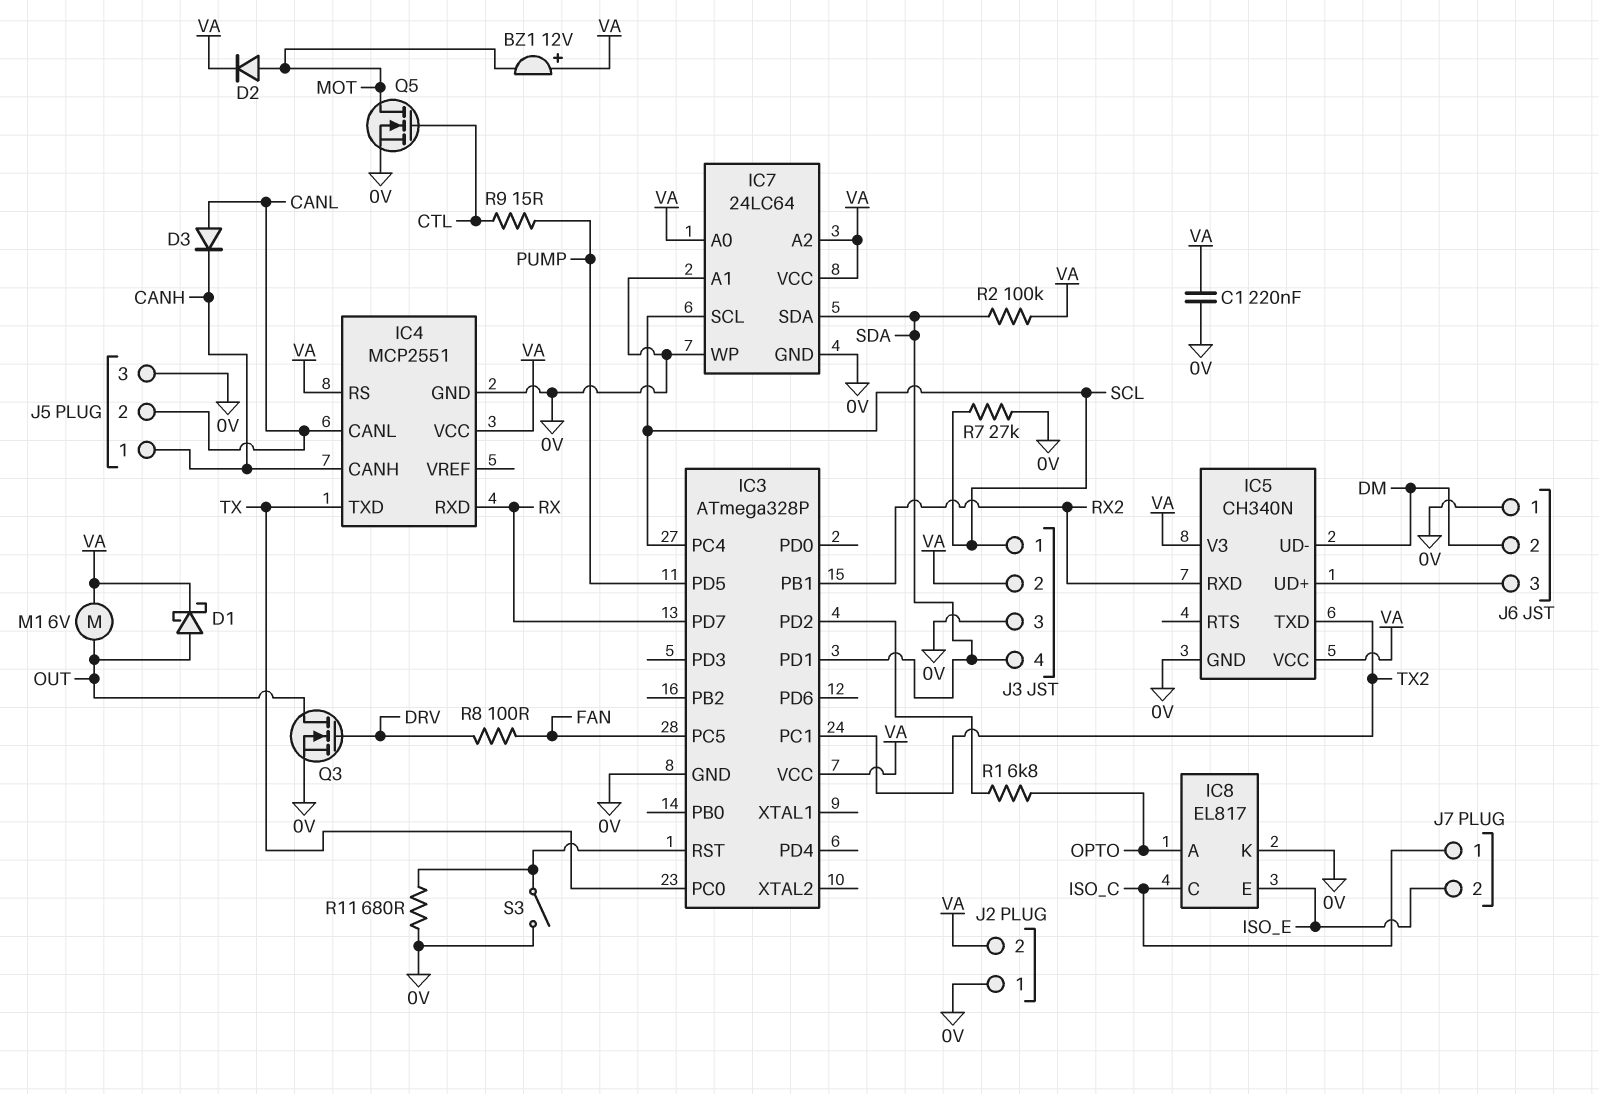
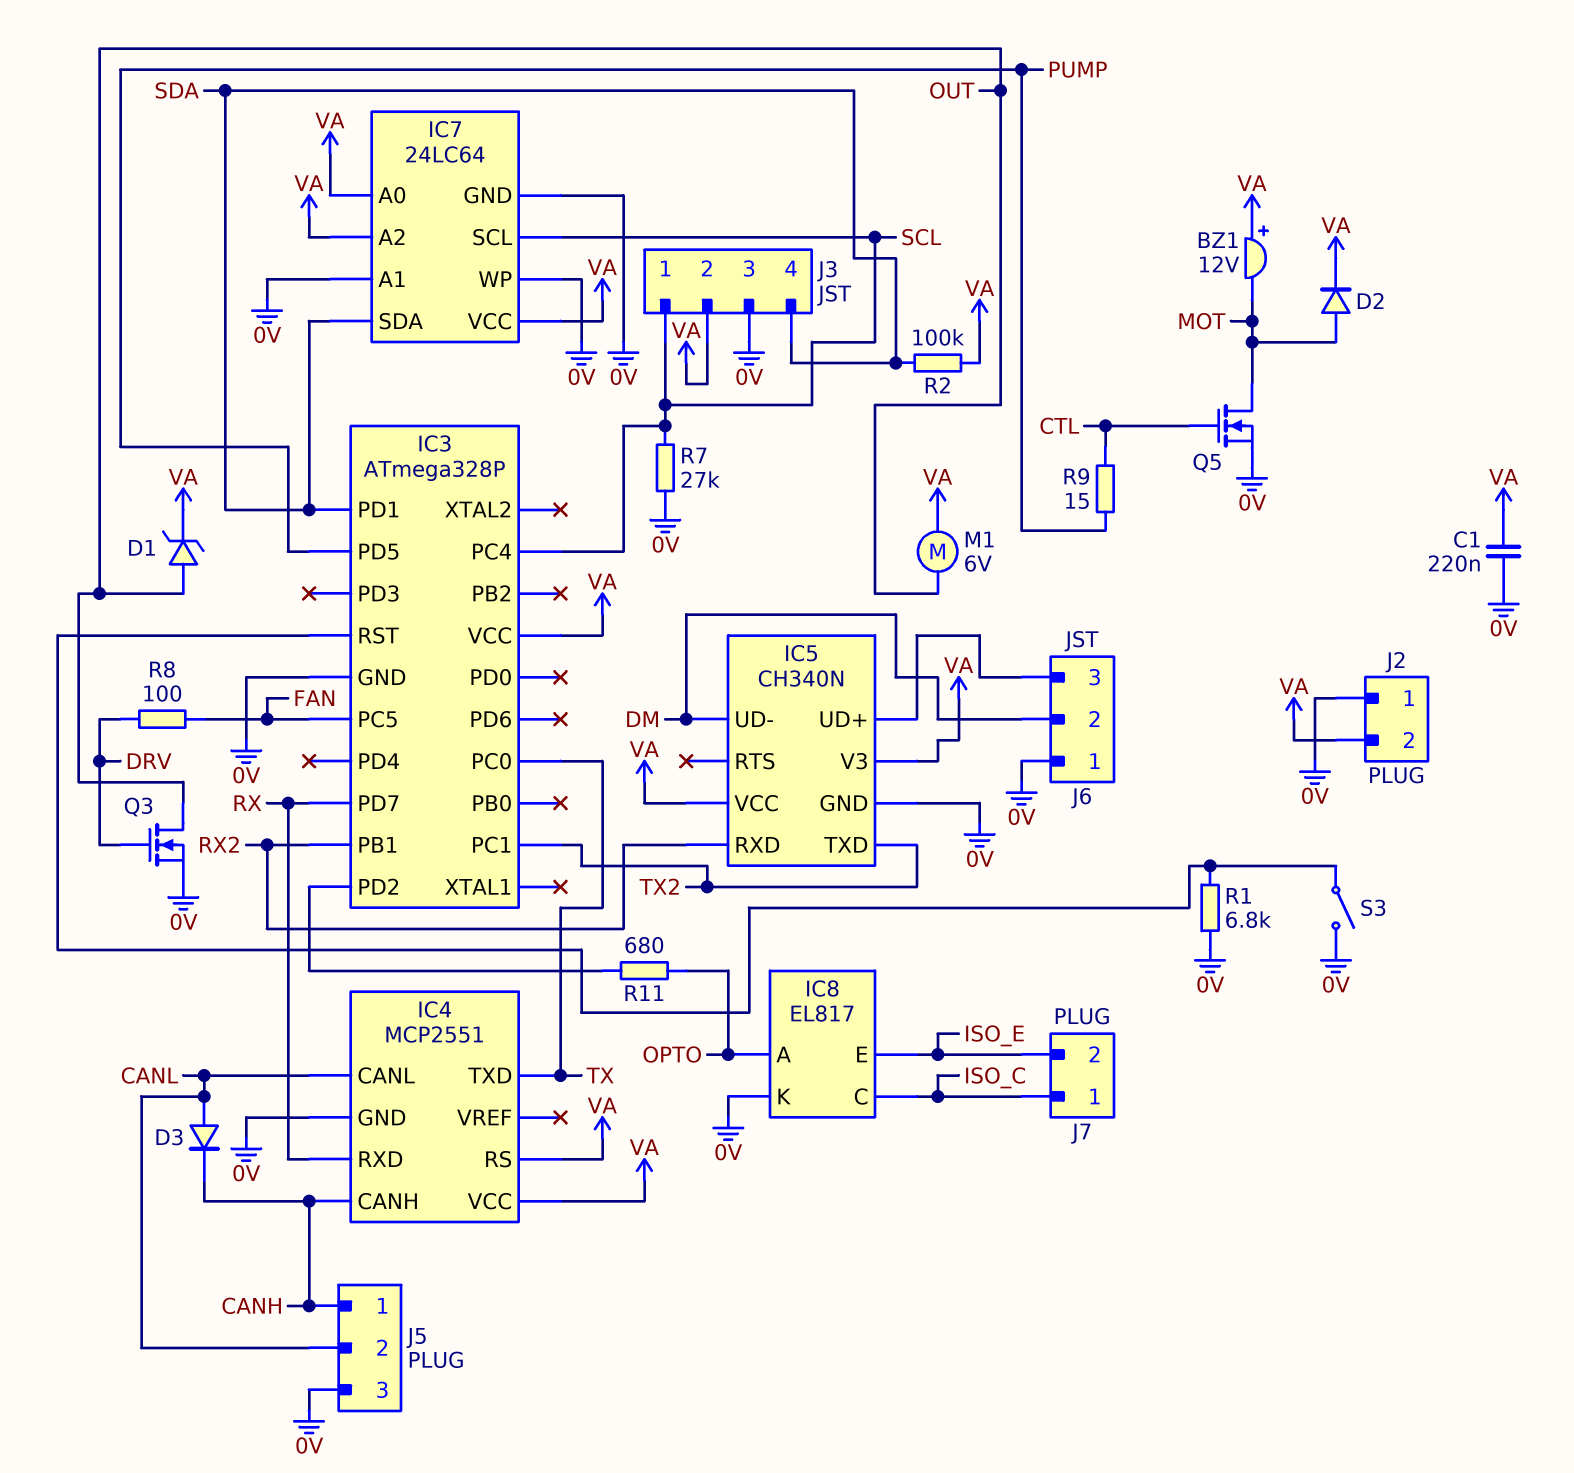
D1: schottky (A OUT, K VA) -> zener (A OUT, K VA)
R1: 6.8k (IC3/PD2, OPTO) -> 6.8k (0V, IC3/RST)
R11: 680 (0V, IC3/RST) -> 680 (IC3/PD2, OPTO)

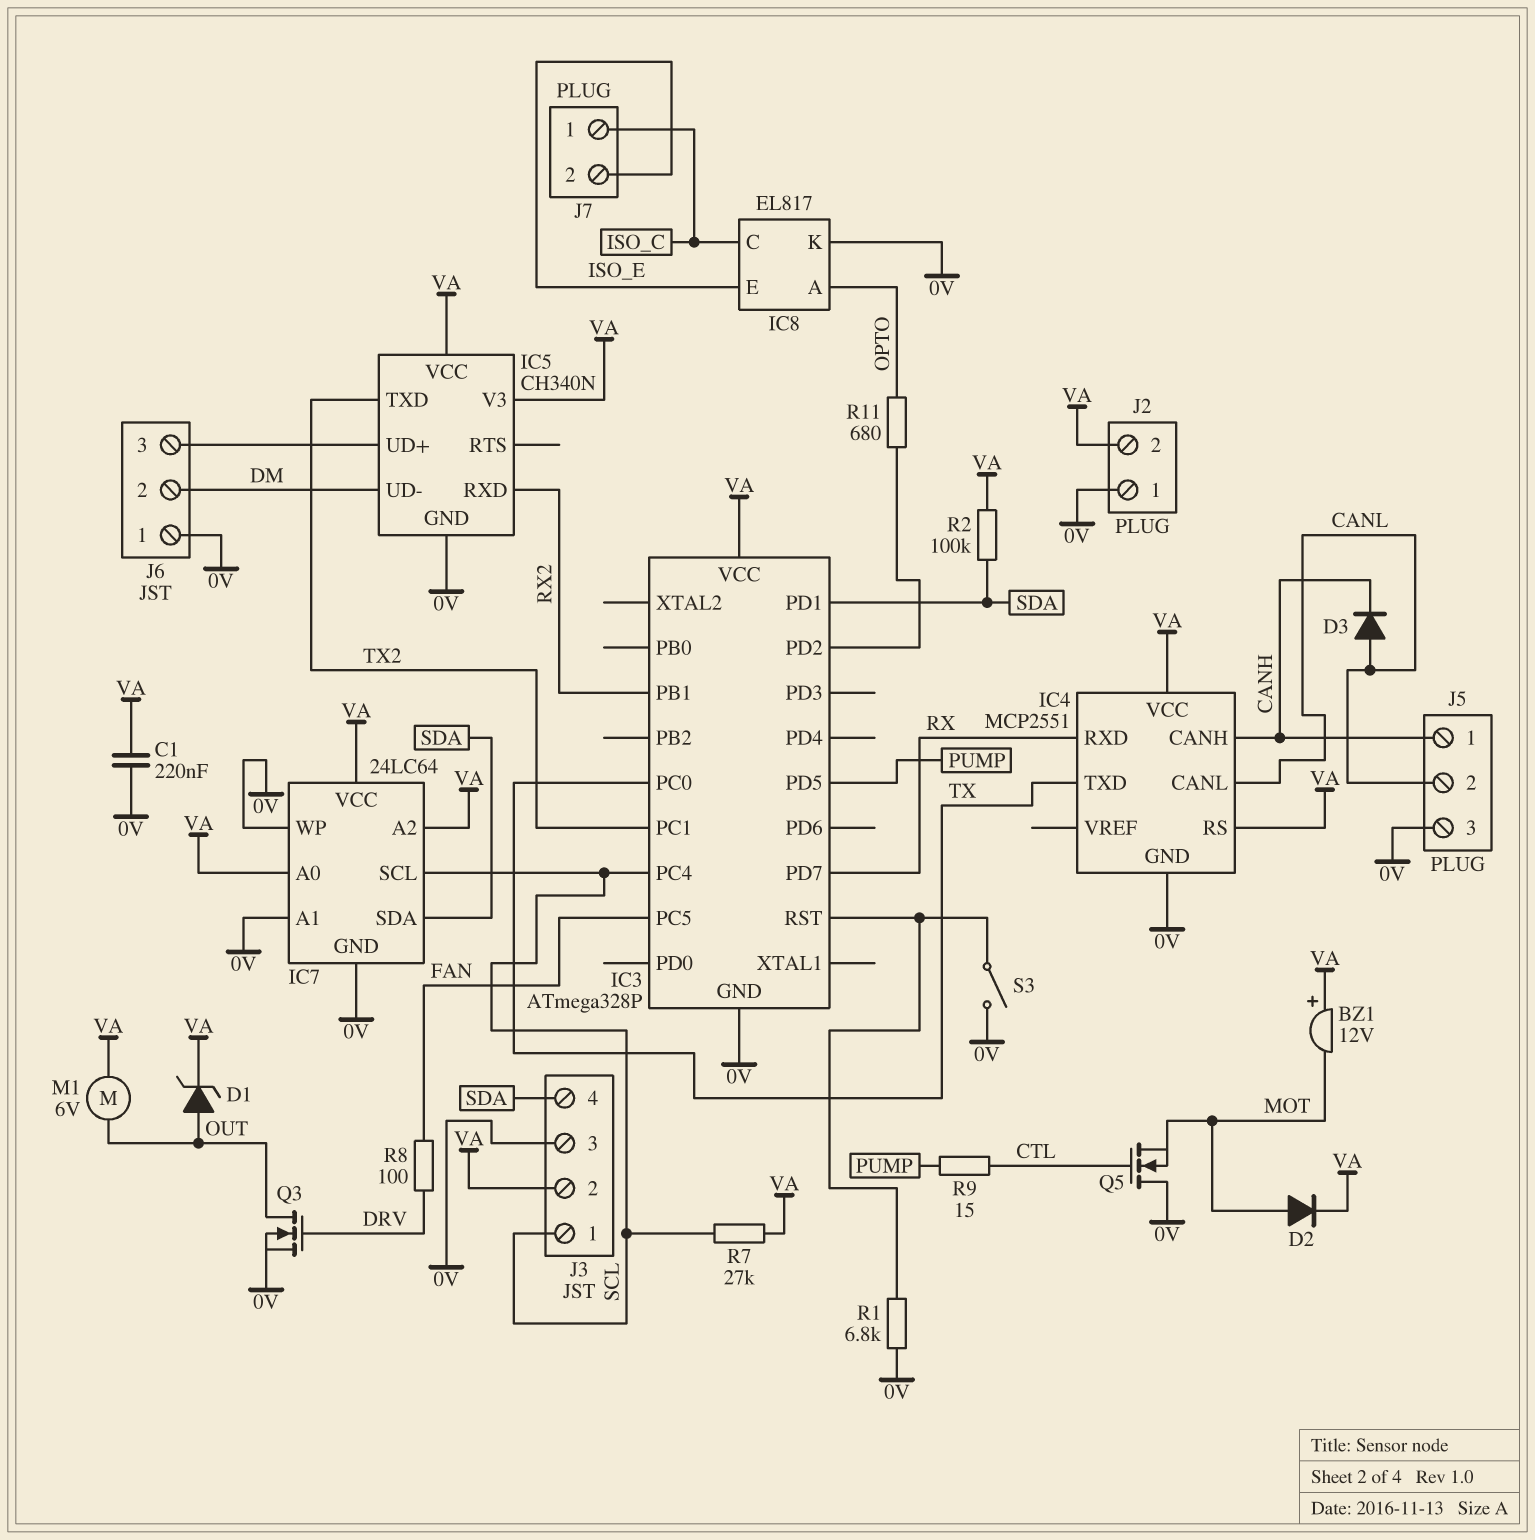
Q5: NMOS (G CTL, D MOT, S 0V) -> NMOS (G CTL, D 0V, S MOT)
R7: 27k (0V, SCL) -> 27k (SCL, VA)

